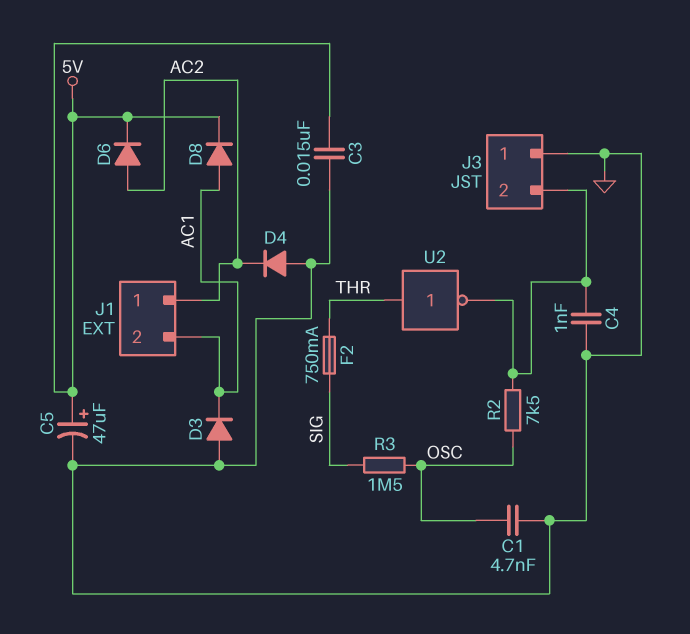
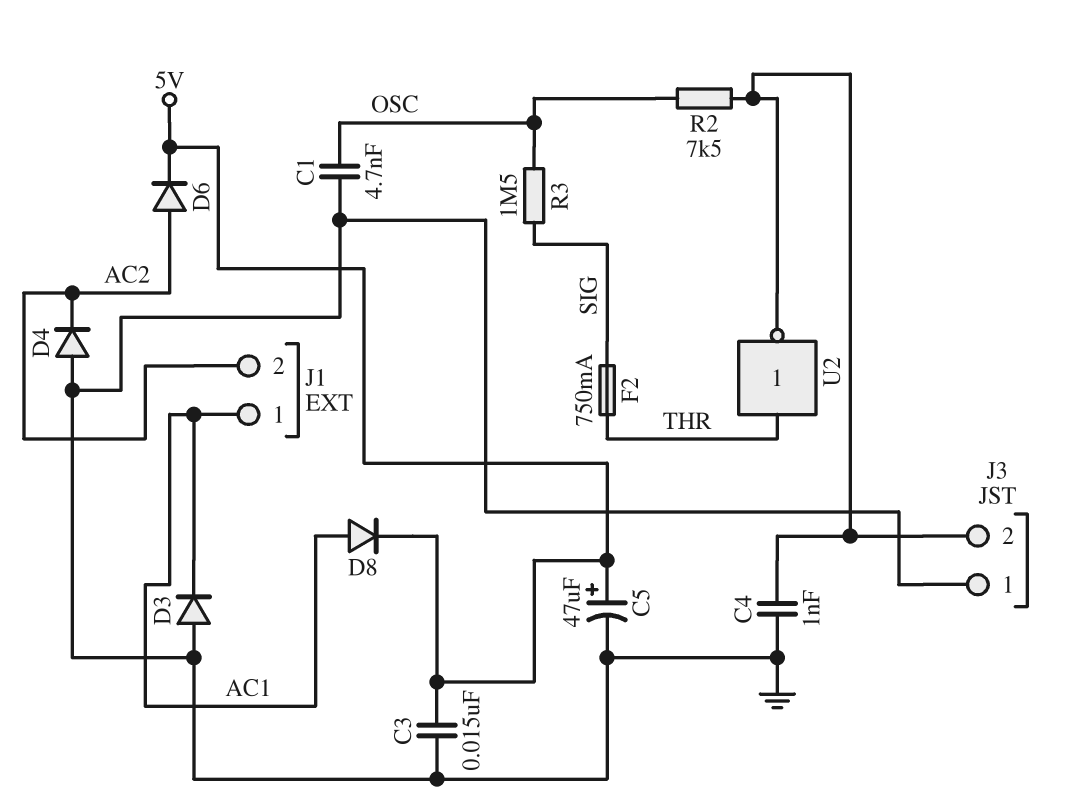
J1 pin 1: AC2 -> AC1
J1 pin 2: AC1 -> AC2

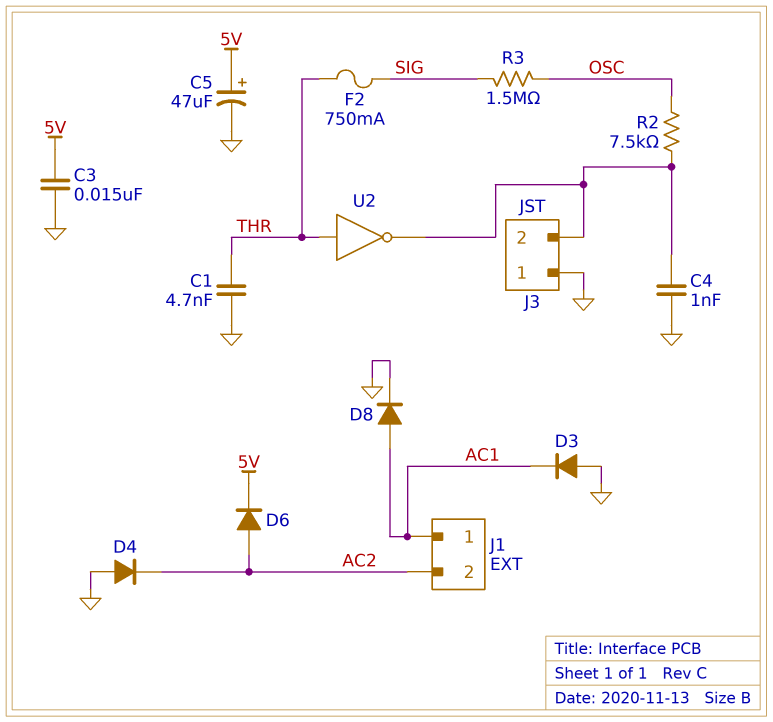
C1: 4.7nF (GND, OSC) -> 4.7nF (GND, THR)
D8: diode (A AC1, K 5V) -> diode (A AC1, K GND)

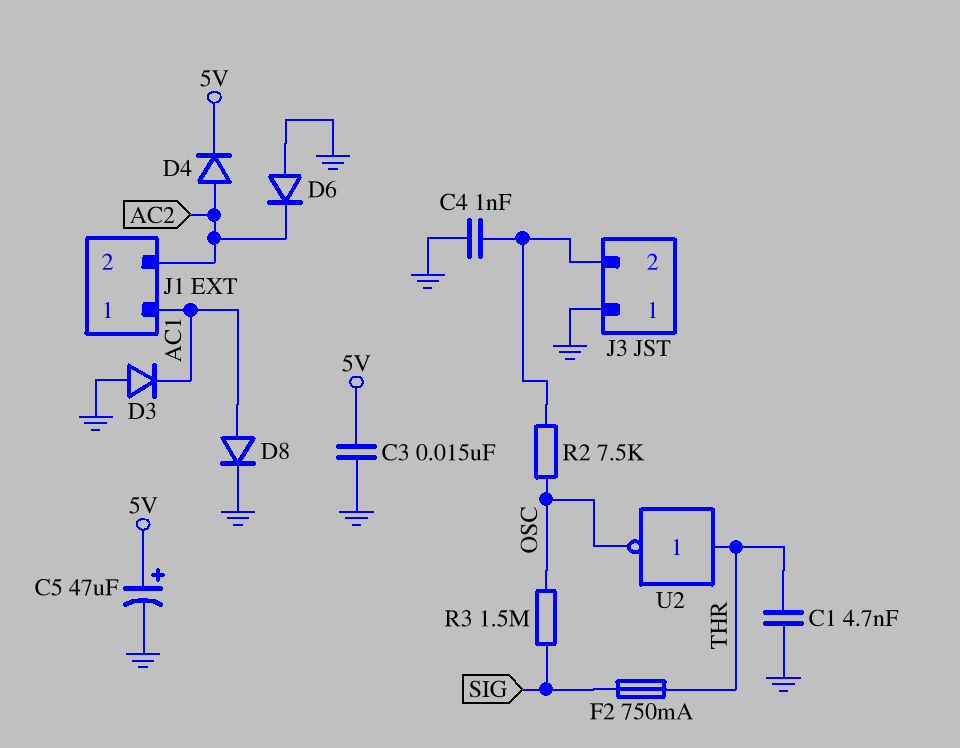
D4: diode (A GND, K AC2) -> diode (A AC2, K 5V)
D6: diode (A AC2, K 5V) -> diode (A GND, K AC2)
U2: NOT (in THR, out J3/2) -> NOT (in THR, out OSC)

